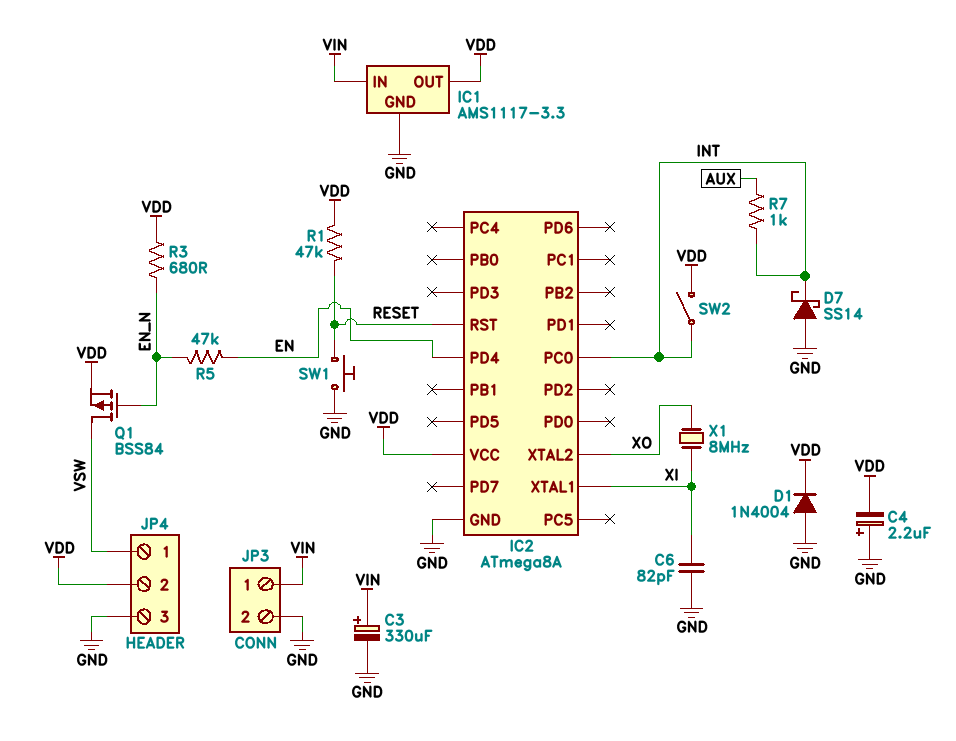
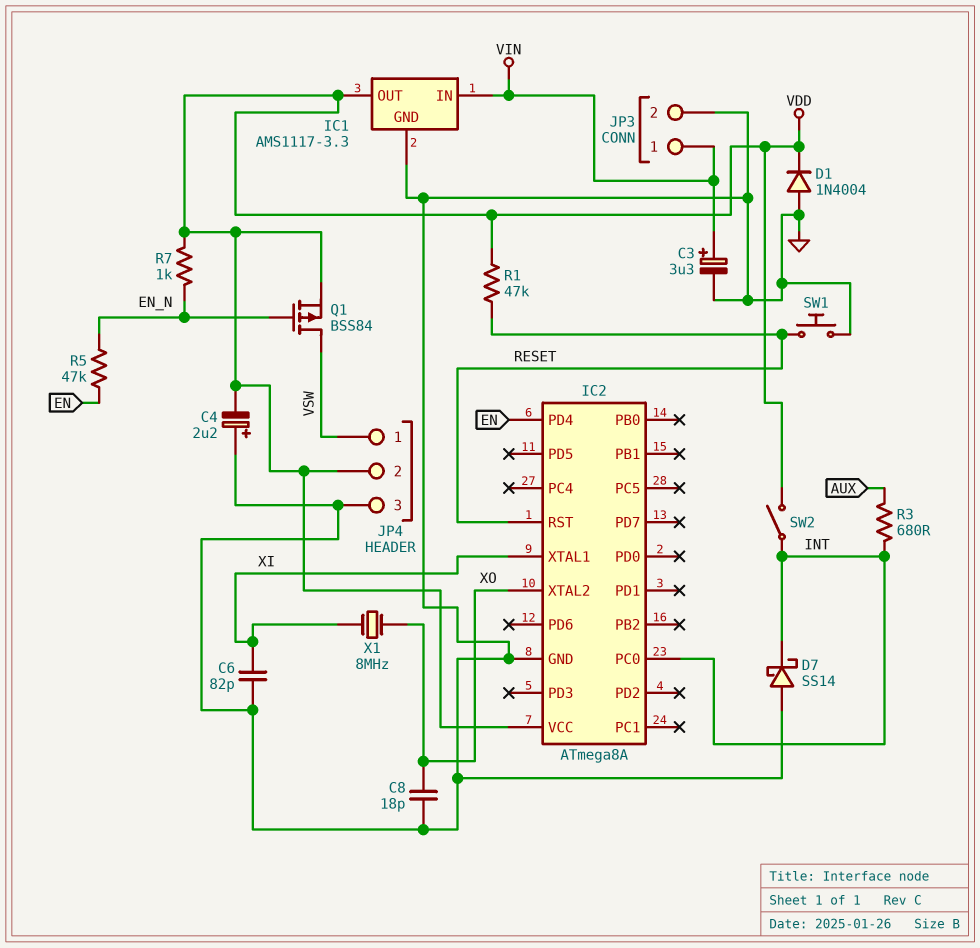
C3: 330uF (plus VIN, minus GND) -> 3.3uF (plus VIN, minus GND)
C8: none -> 18pF (GND, XO)
R3: 680 (EN_N, VDD) -> 680 (AUX, INT)
R7: 1k (AUX, INT) -> 1k (EN_N, VDD)

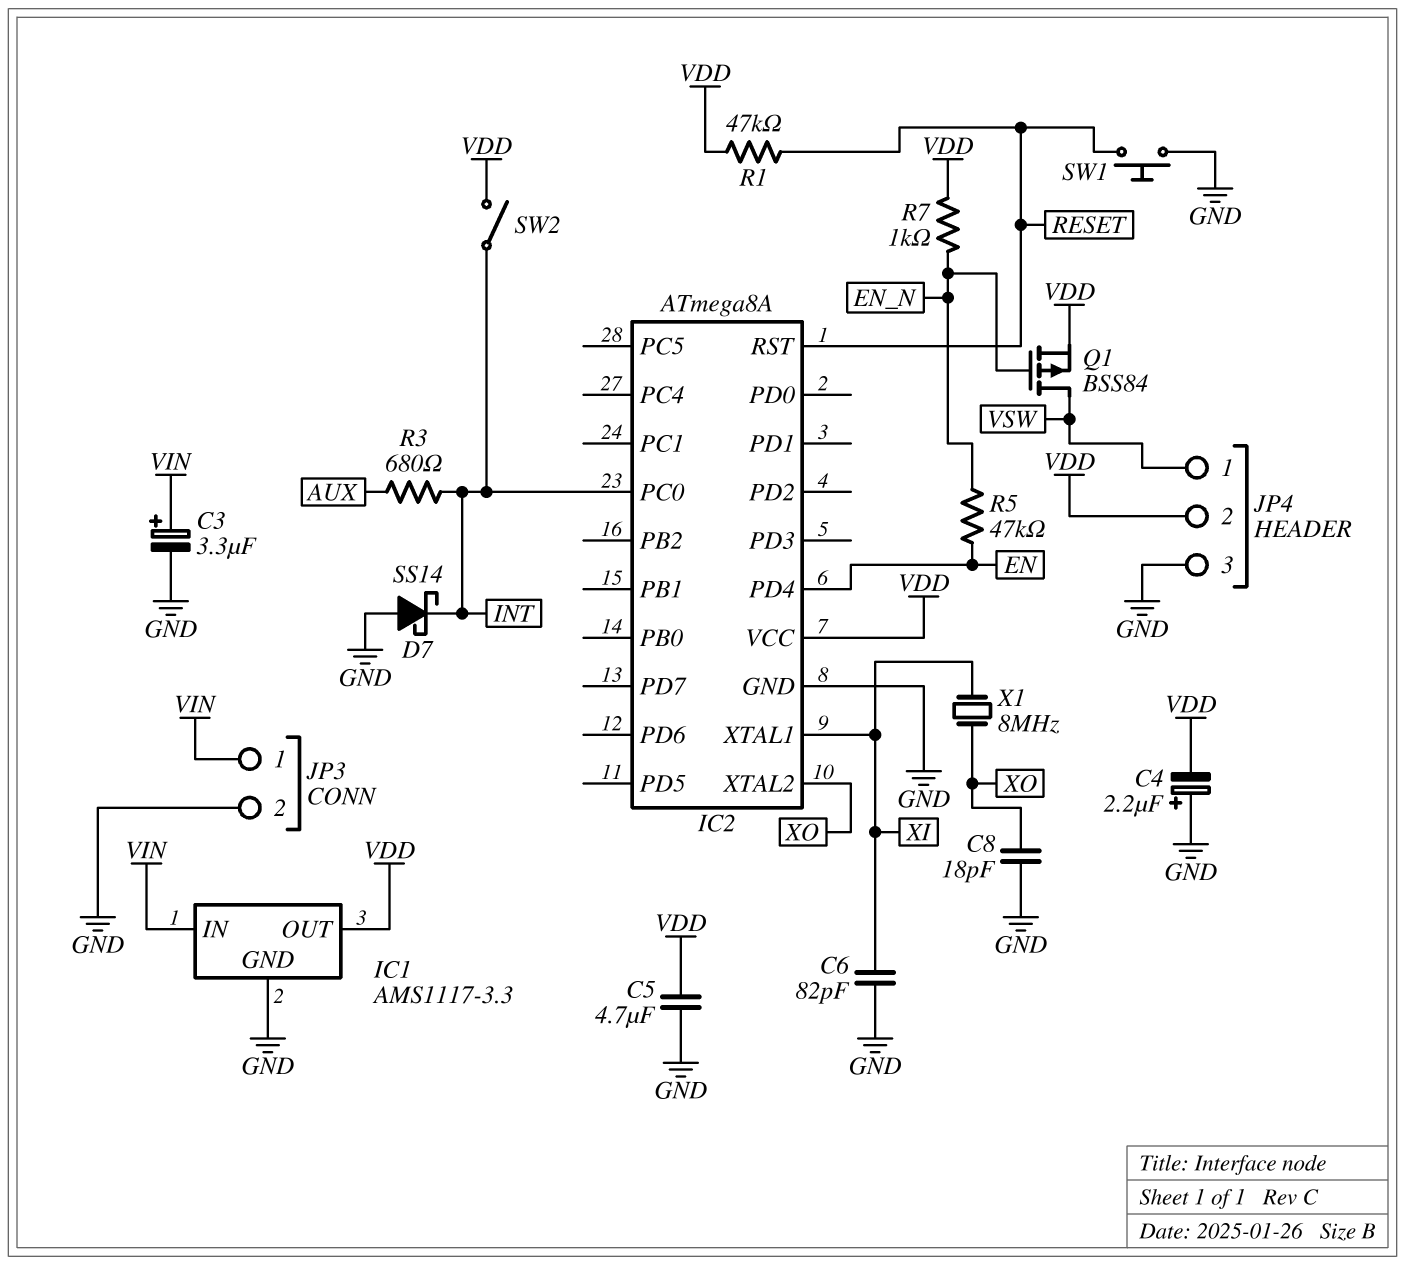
C5: none -> 4.7uF (GND, VDD)
D1: diode 1N4004 (A GND, K VDD) -> none

